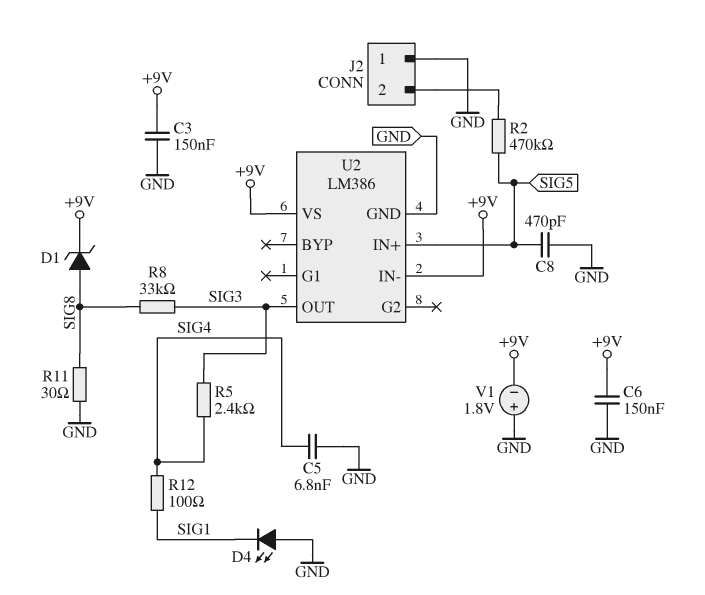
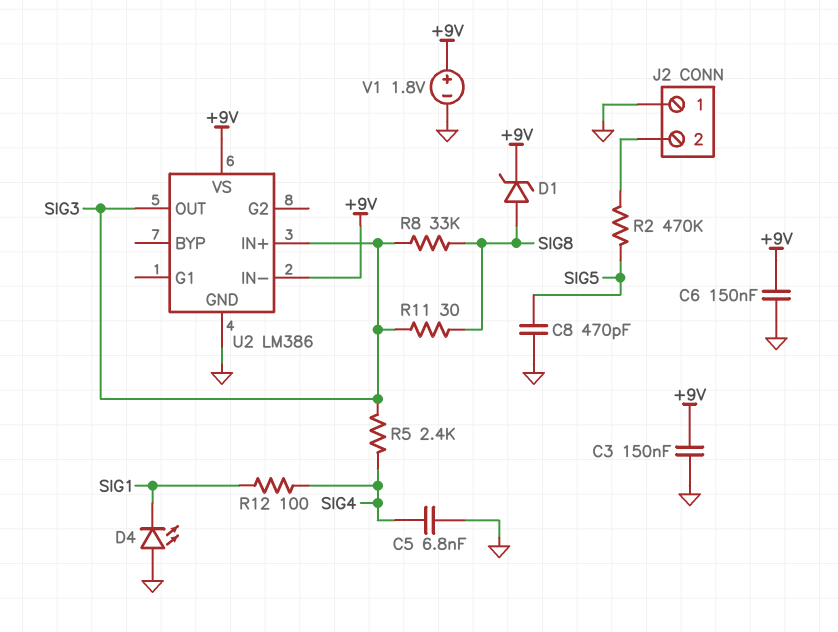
R11: 30 (GND, SIG8) -> 30 (SIG3, SIG8)
U2 pin IN+: SIG5 -> SIG3
V1: 1.8V (plus GND, minus +9V) -> 1.8V (plus +9V, minus GND)

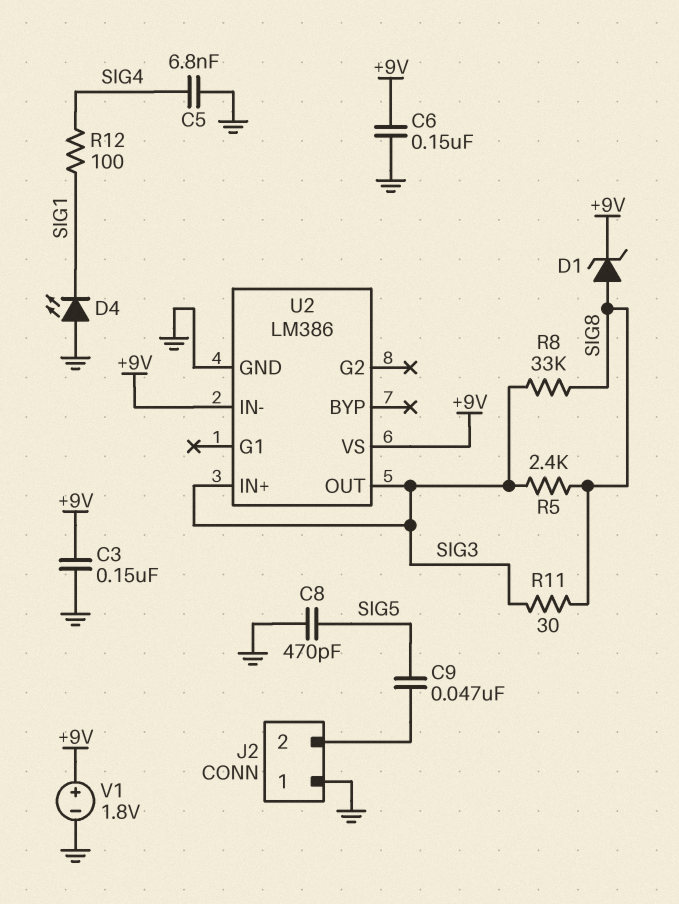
C9: none -> 47nF (J2/2, SIG5)
R2: 470k (J2/2, SIG5) -> none
R5: 2.4k (SIG3, SIG4) -> 2.4k (SIG3, SIG8)

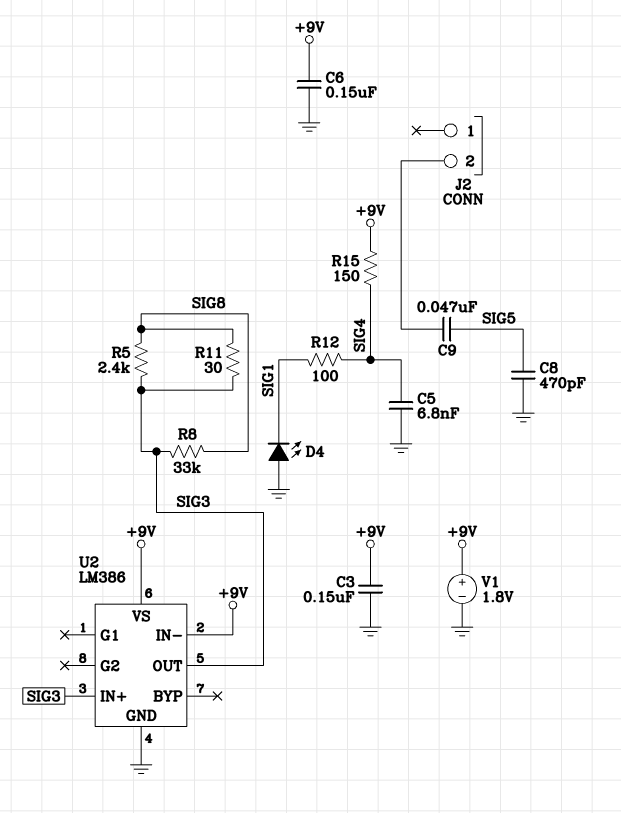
D1: zener (A SIG8, K +9V) -> none
J2 pin 1: GND -> none
R15: none -> 150 (+9V, SIG4)

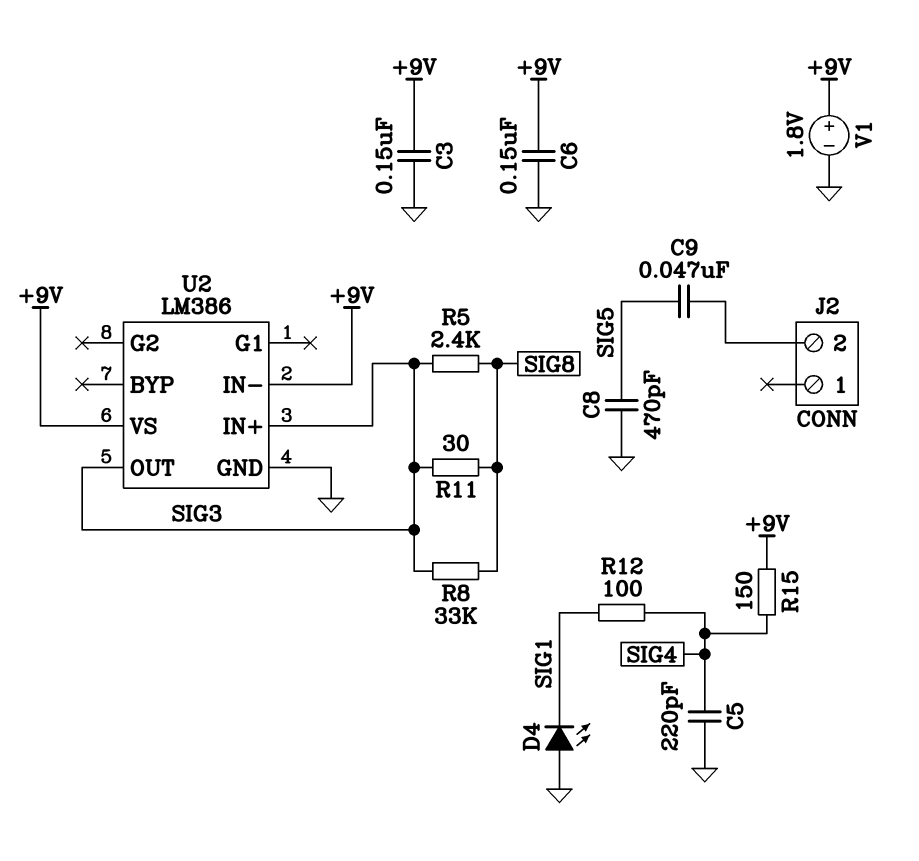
C5: 6.8nF (GND, SIG4) -> 220pF (GND, SIG4)

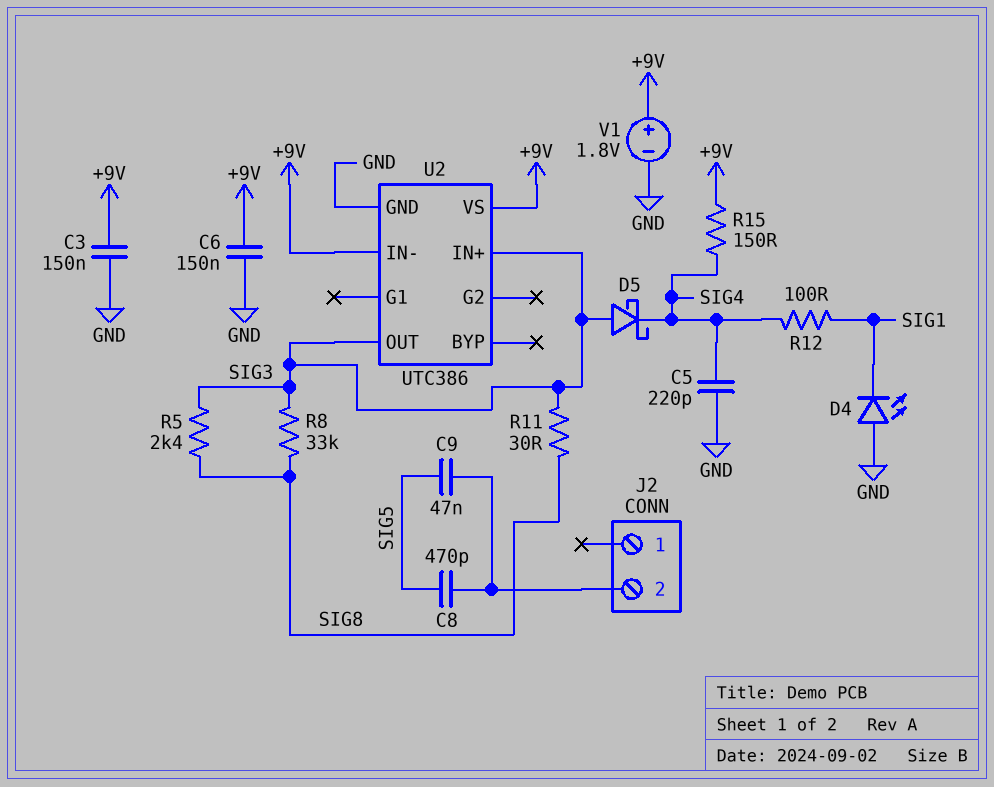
C8: 470pF (GND, SIG5) -> 470pF (J2/2, SIG5)
D5: none -> schottky (A SIG3, K SIG4)
U2: LM386 -> UTC386

